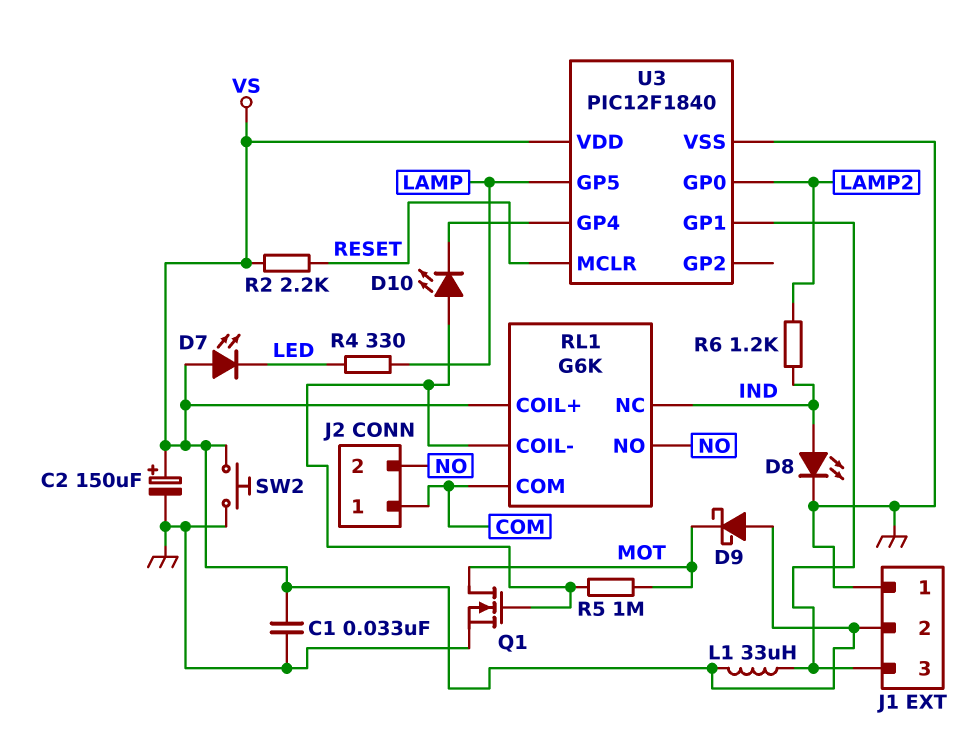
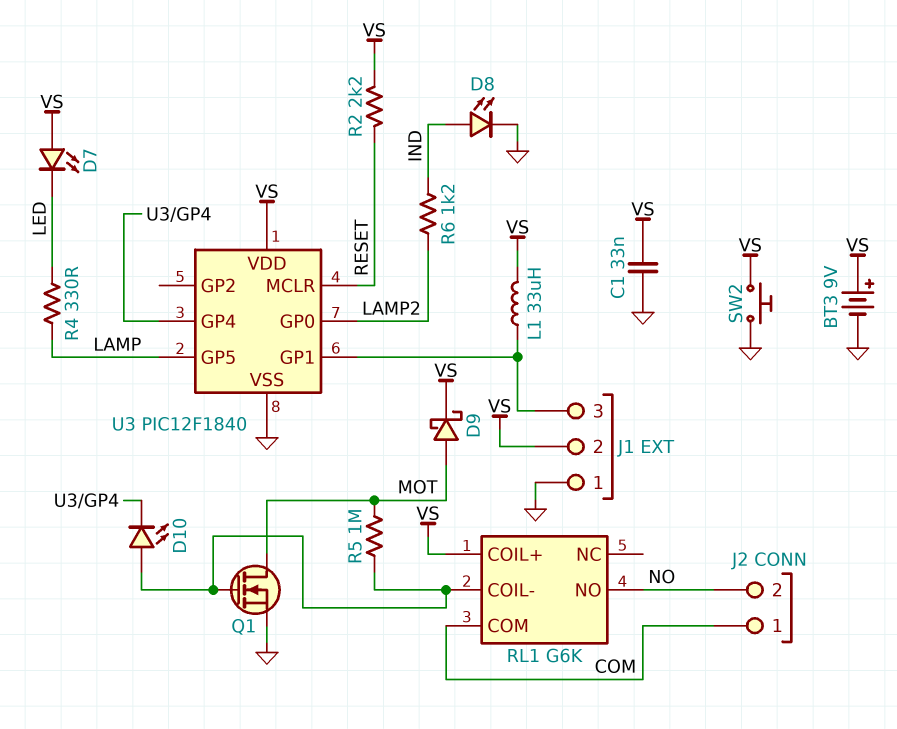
BT3: none -> 9V (plus VS, minus GND)
C2: 150uF (plus VS, minus GND) -> none
D9: schottky (A VS, K MOT) -> schottky (A MOT, K VS)
RL1 pin NC: IND -> none

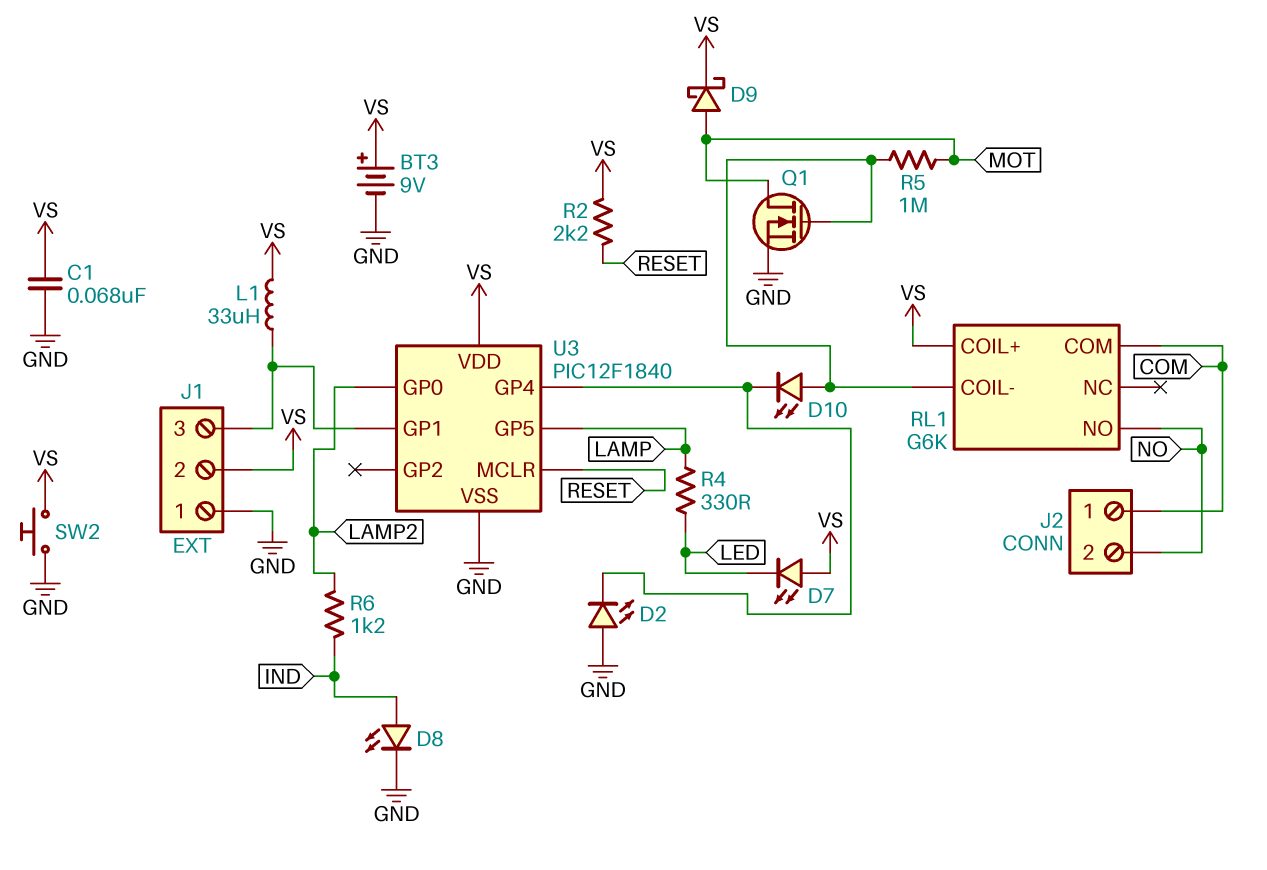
C1: 33nF (GND, VS) -> 68nF (GND, VS)
D2: none -> LED (A GND, K U3/GP4)

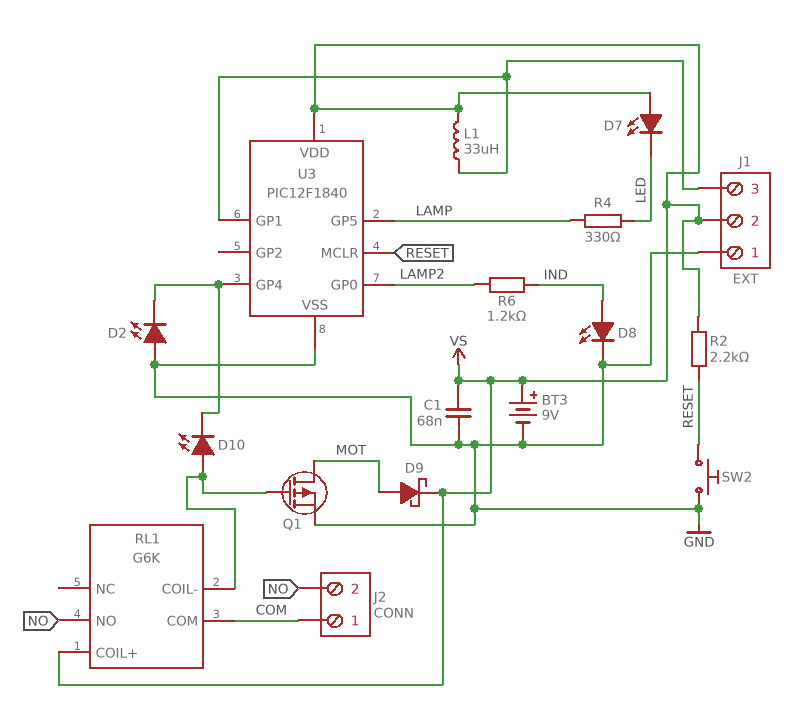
Q1: NMOS (G RL1/COIL-, D MOT, S GND) -> PMOS (G RL1/COIL-, D MOT, S GND)
R5: 1M (MOT, RL1/COIL-) -> none
SW2: button (GND, VS) -> button (GND, RESET)

